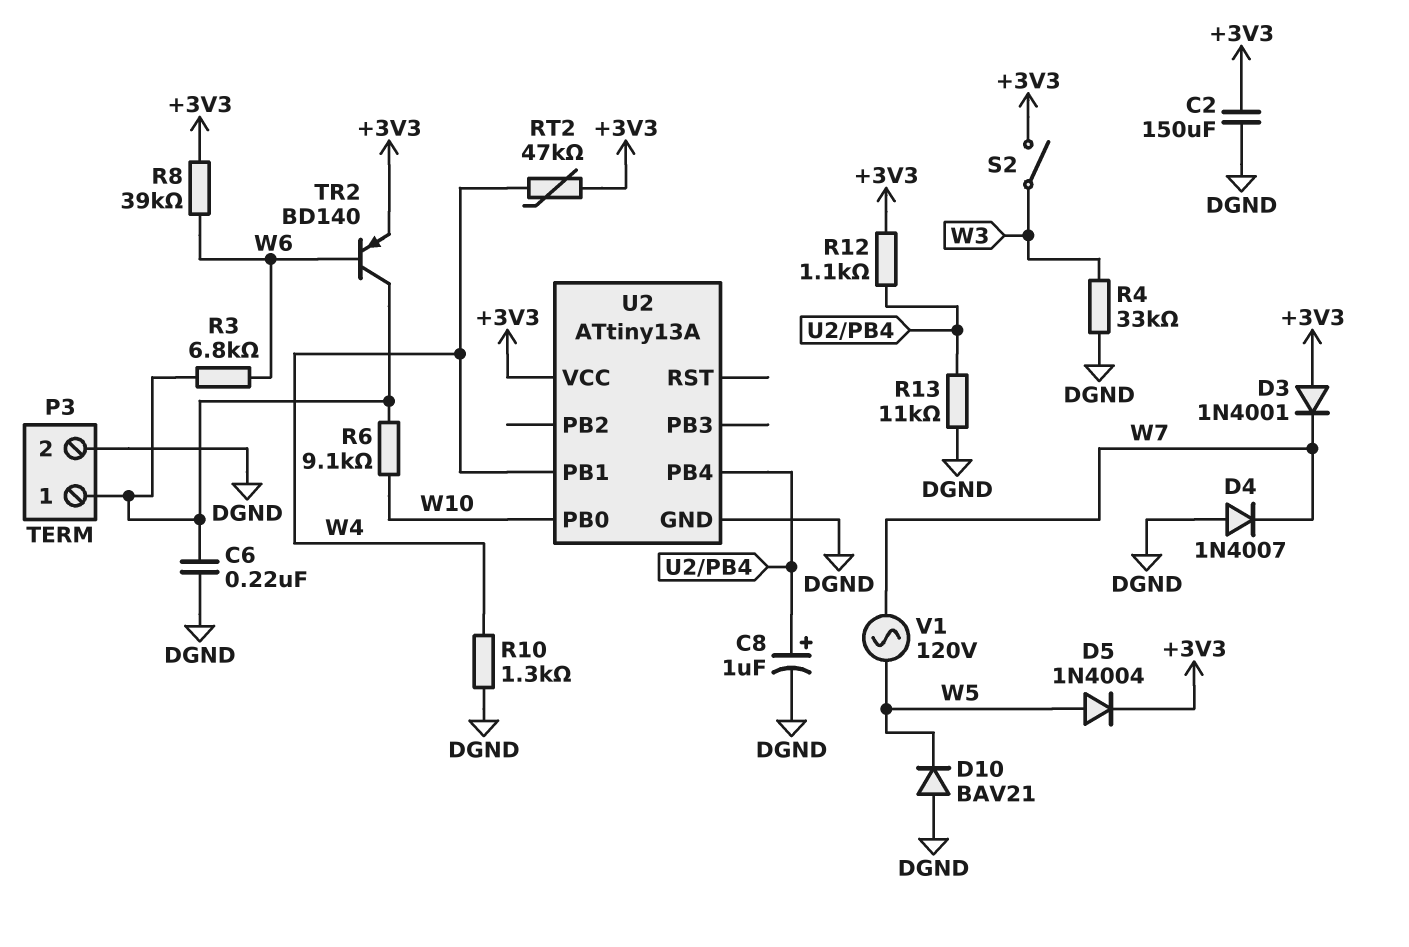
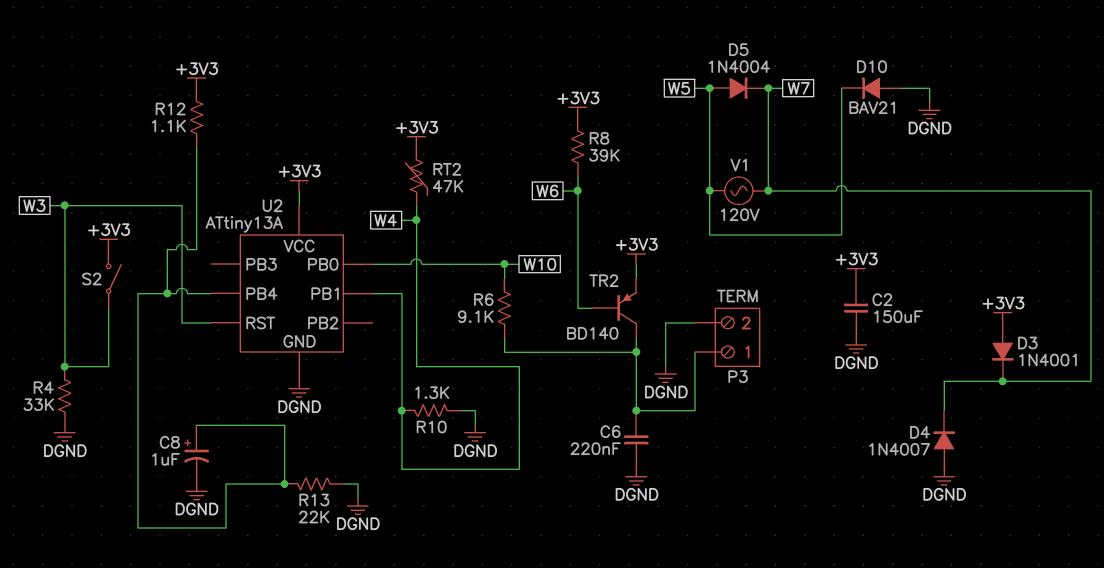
D5: diode 1N4004 (A W5, K +3V3) -> diode 1N4004 (A W5, K W7)
R3: 6.8k (P3/1, W6) -> none
R13: 11k (DGND, U2/PB4) -> 22k (DGND, U2/PB4)
U2 pin RST: none -> W3

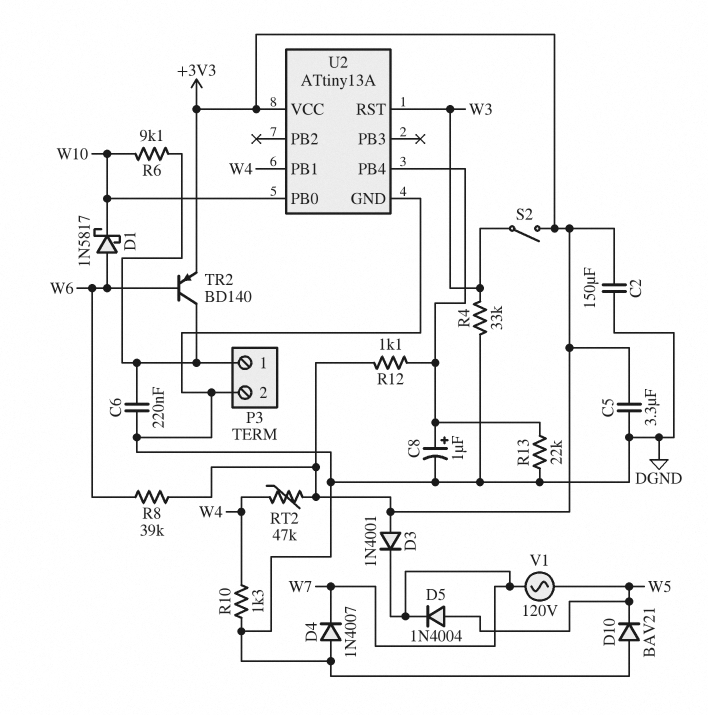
C5: none -> 3.3uF (+3V3, DGND)
D1: none -> schottky 1N5817 (A W6, K W10)

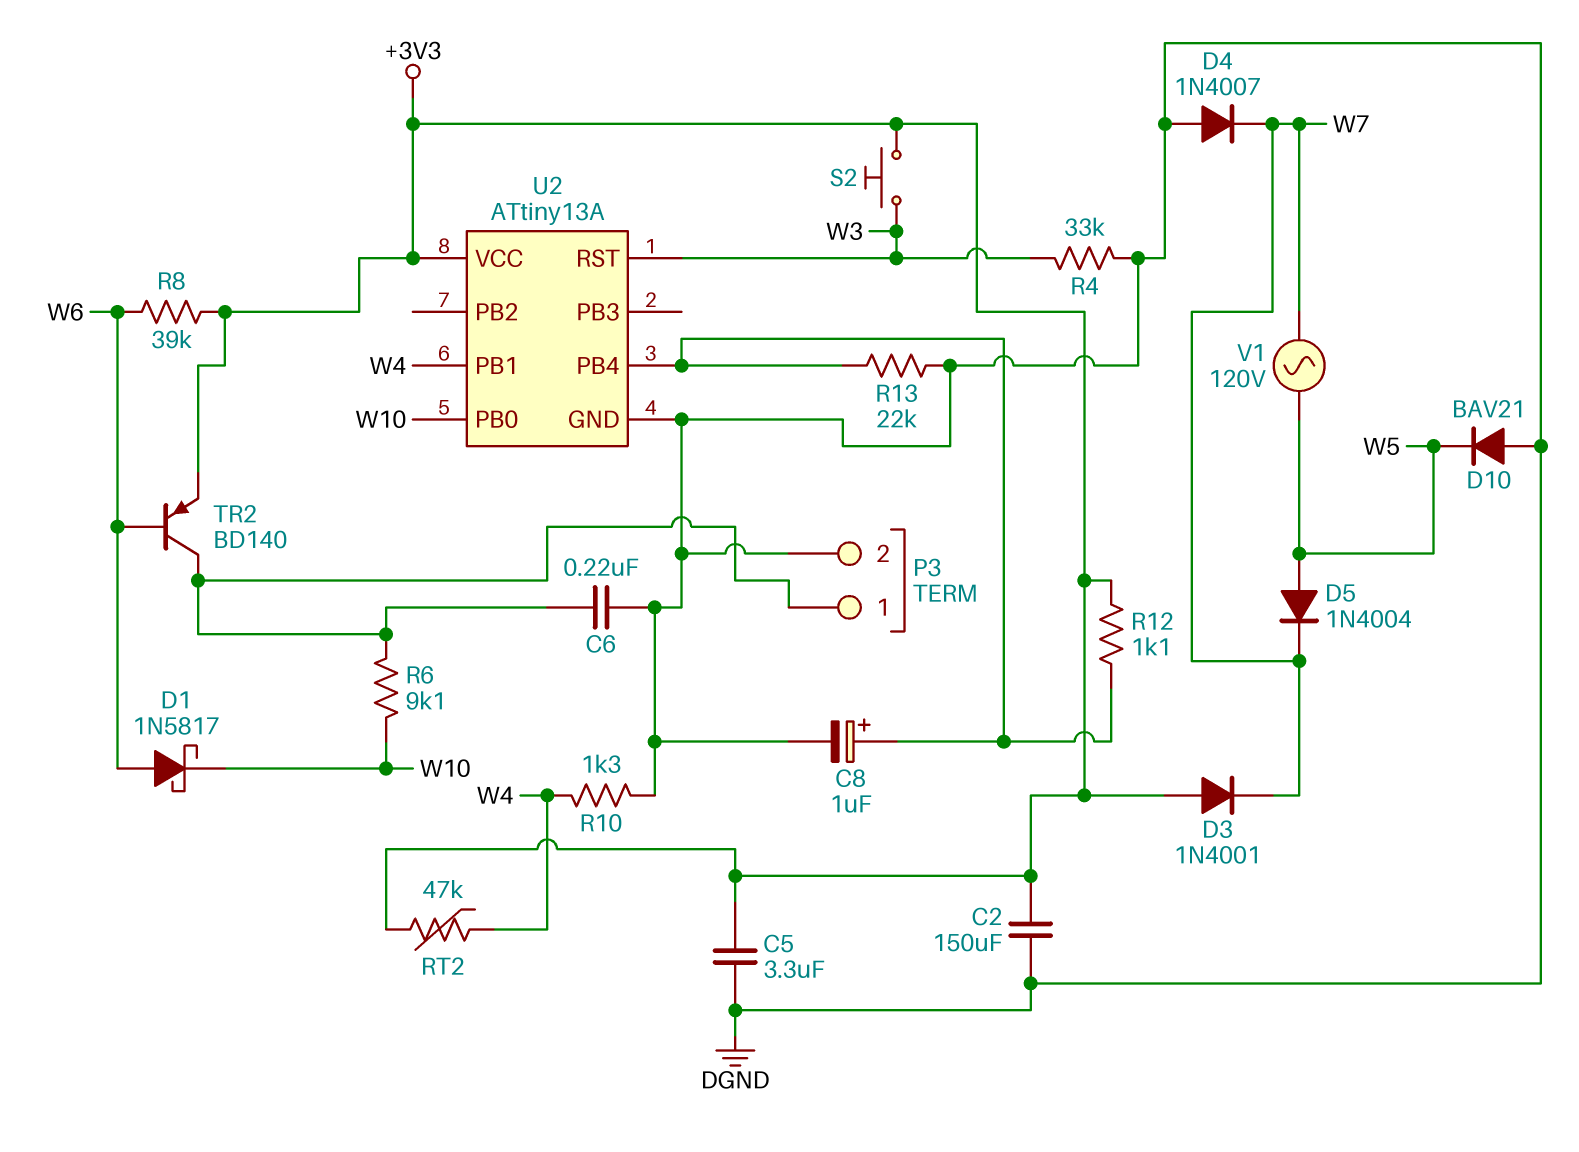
S2: switch (+3V3, W3) -> button (+3V3, W3)

